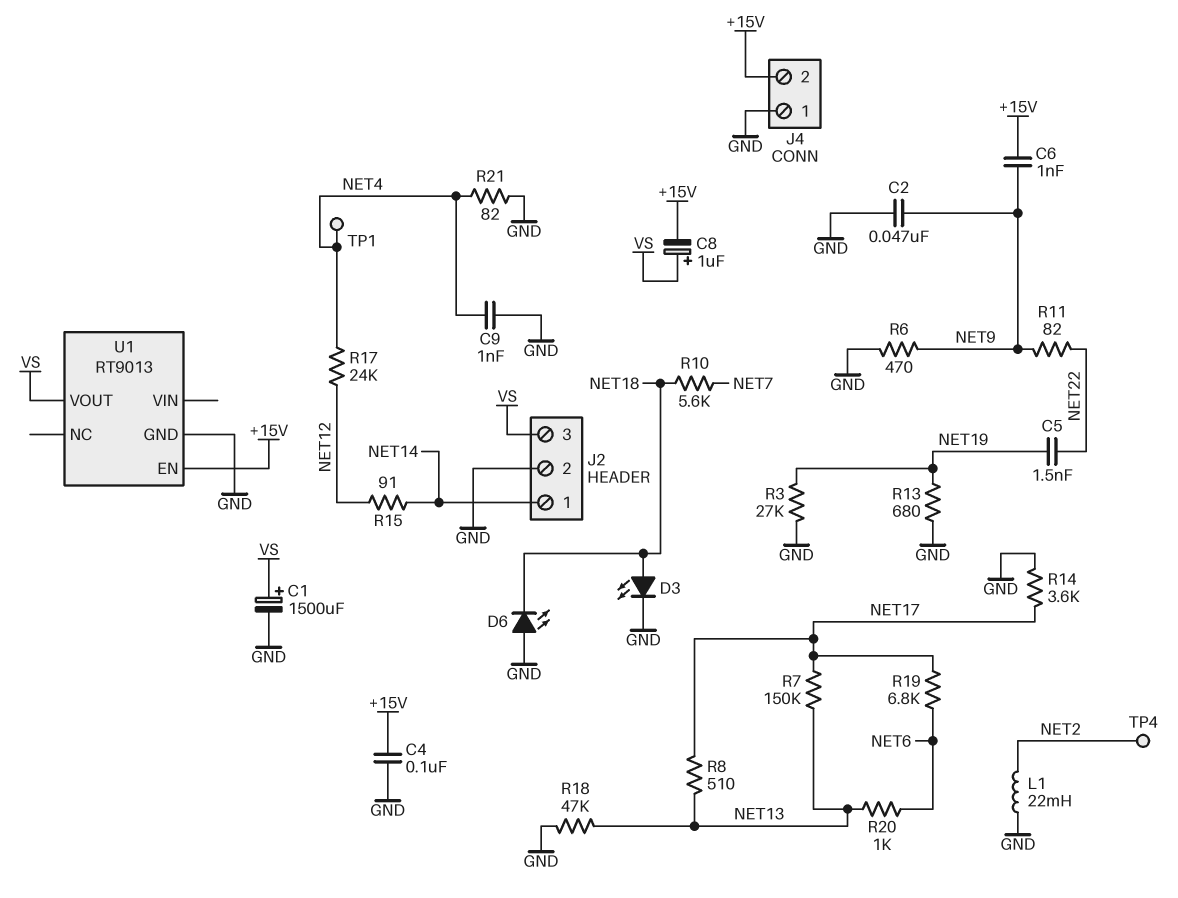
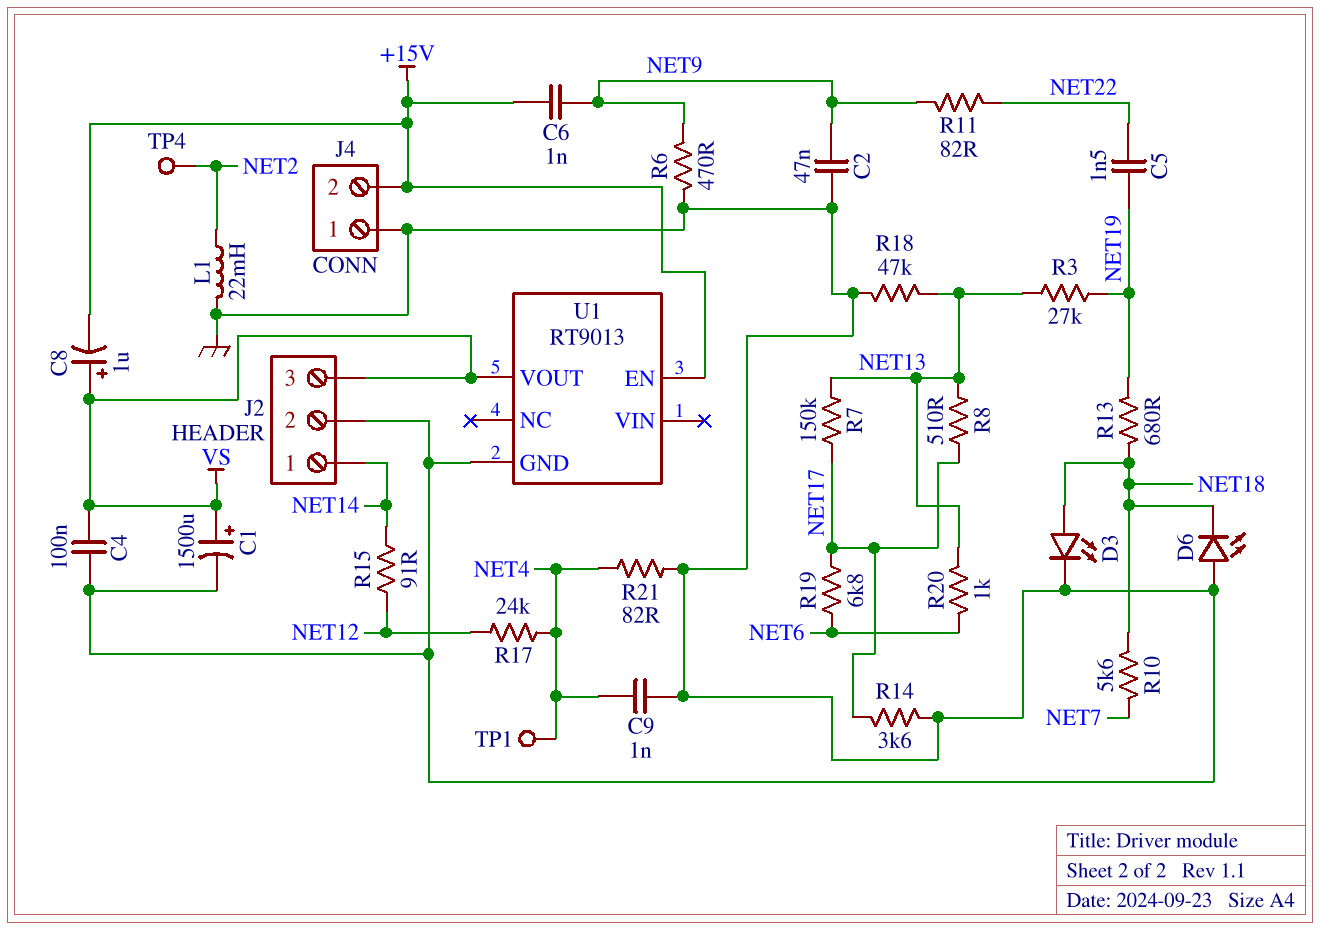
C4: 100nF (+15V, GND) -> 100nF (GND, VS)
R3: 27k (GND, NET19) -> 27k (NET13, NET19)
R13: 680 (GND, NET19) -> 680 (NET18, NET19)

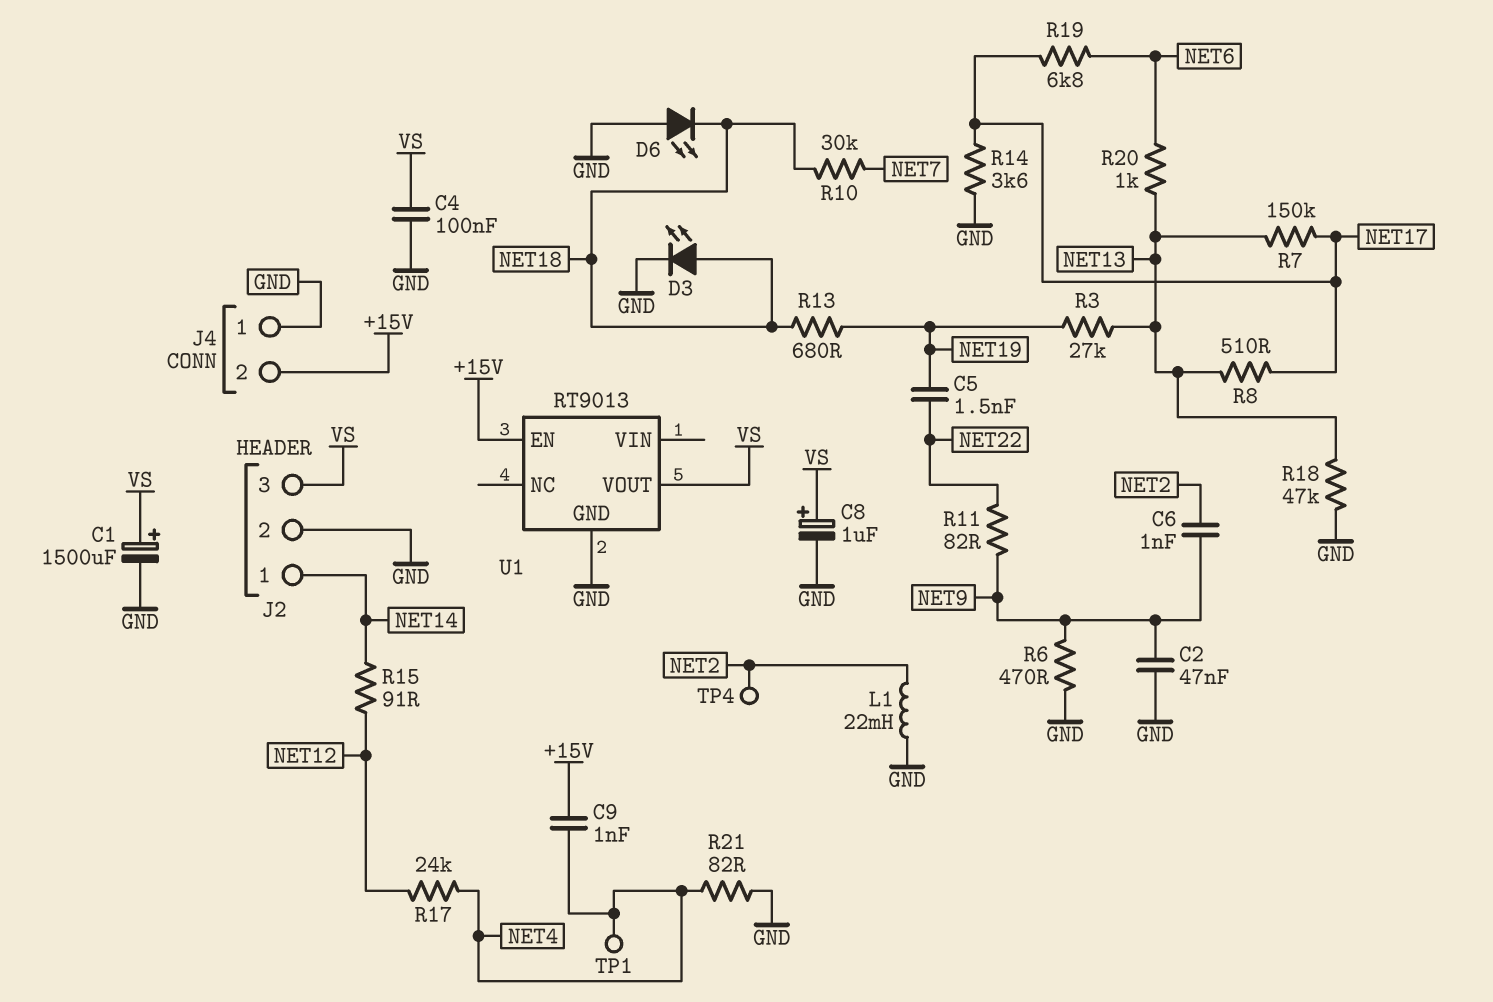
C6: 1nF (+15V, NET9) -> 1nF (NET2, NET9)
C8: 1uF (plus VS, minus +15V) -> 1uF (plus VS, minus GND)
C9: 1nF (GND, NET4) -> 1nF (+15V, NET4)
R10: 5.6k (NET7, NET18) -> 30k (NET7, NET18)

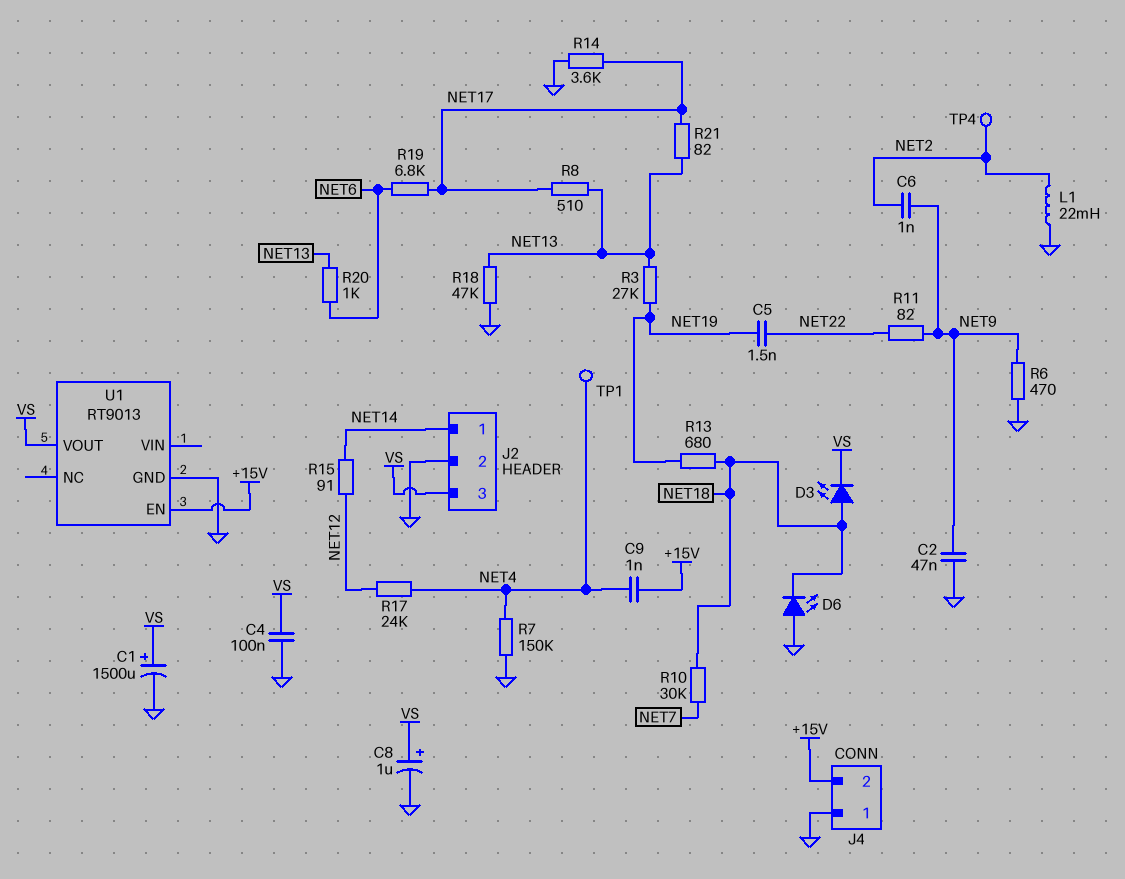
D3: LED (A NET18, K GND) -> LED (A NET18, K VS)
R7: 150k (NET13, NET17) -> 150k (GND, NET4)
R21: 82 (GND, NET4) -> 82 (NET13, NET17)

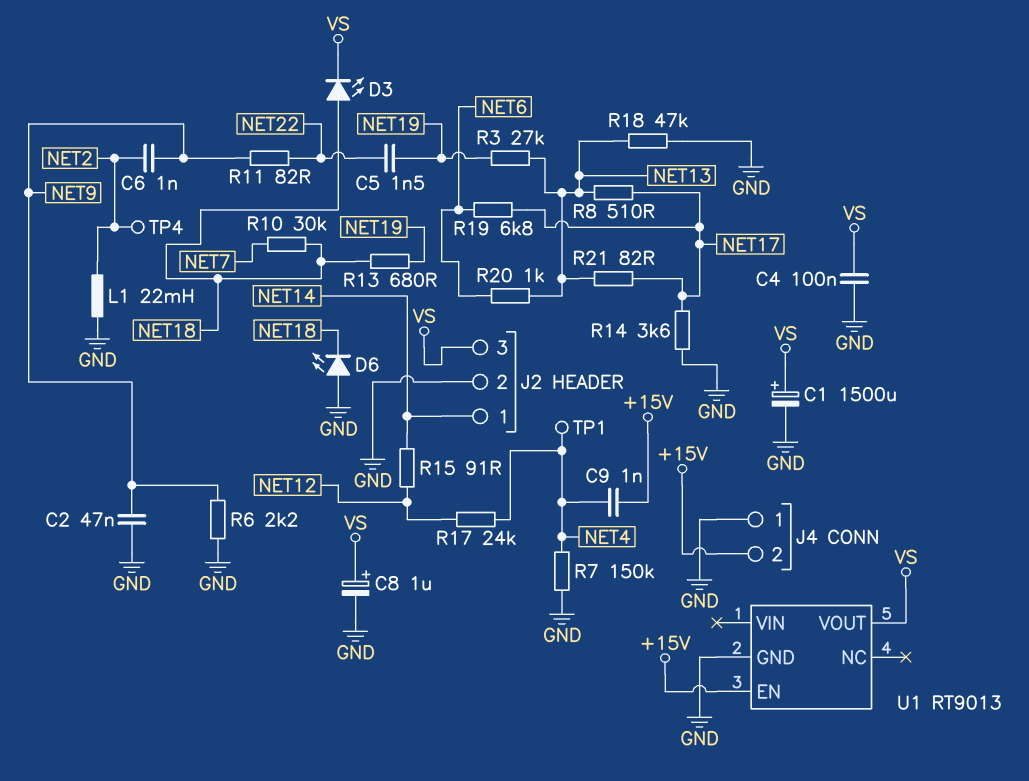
R6: 470 (GND, NET9) -> 2.2k (GND, NET9)

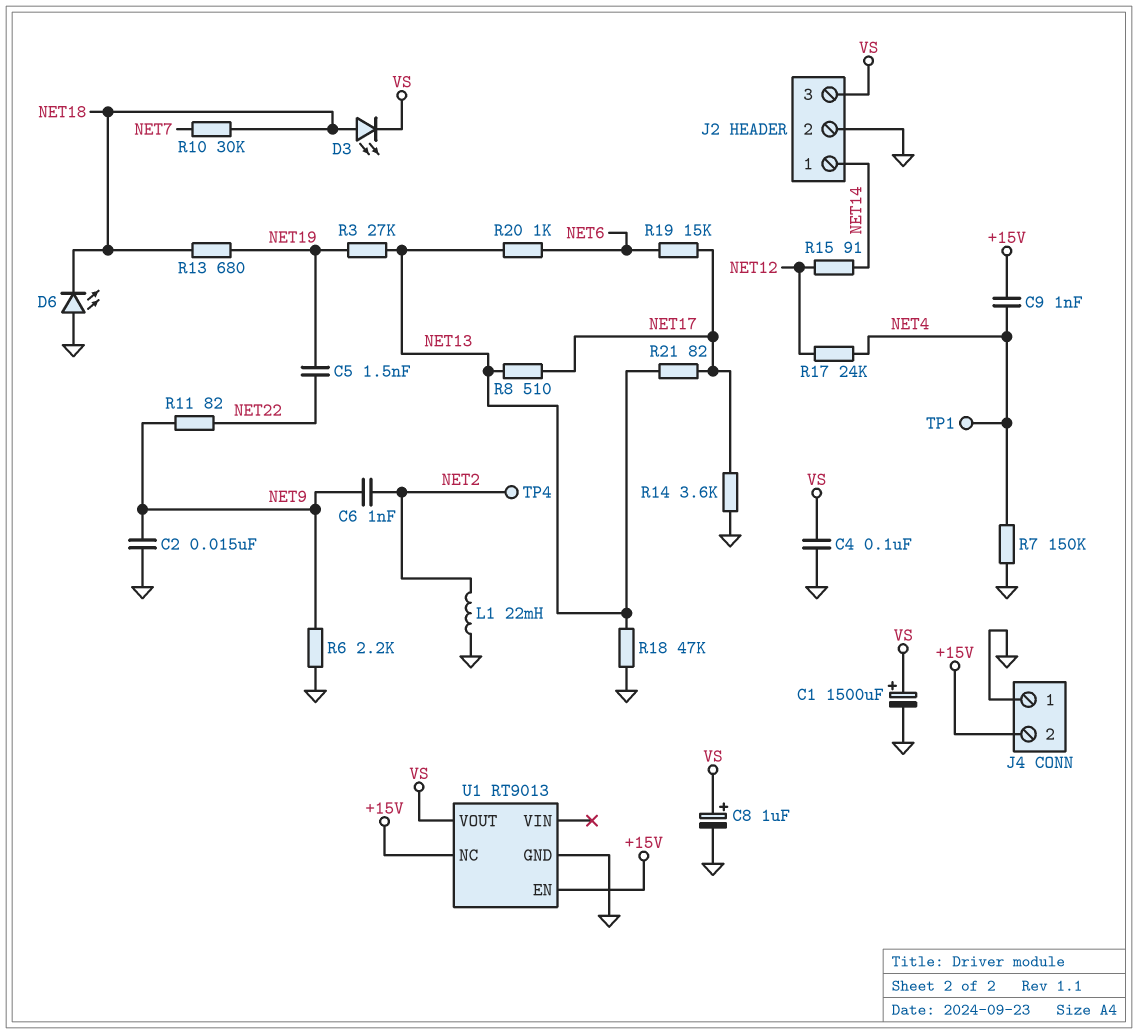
C2: 47nF (GND, NET9) -> 15nF (GND, NET9)
R19: 6.8k (NET6, NET17) -> 15k (NET6, NET17)
U1 pin NC: none -> +15V

